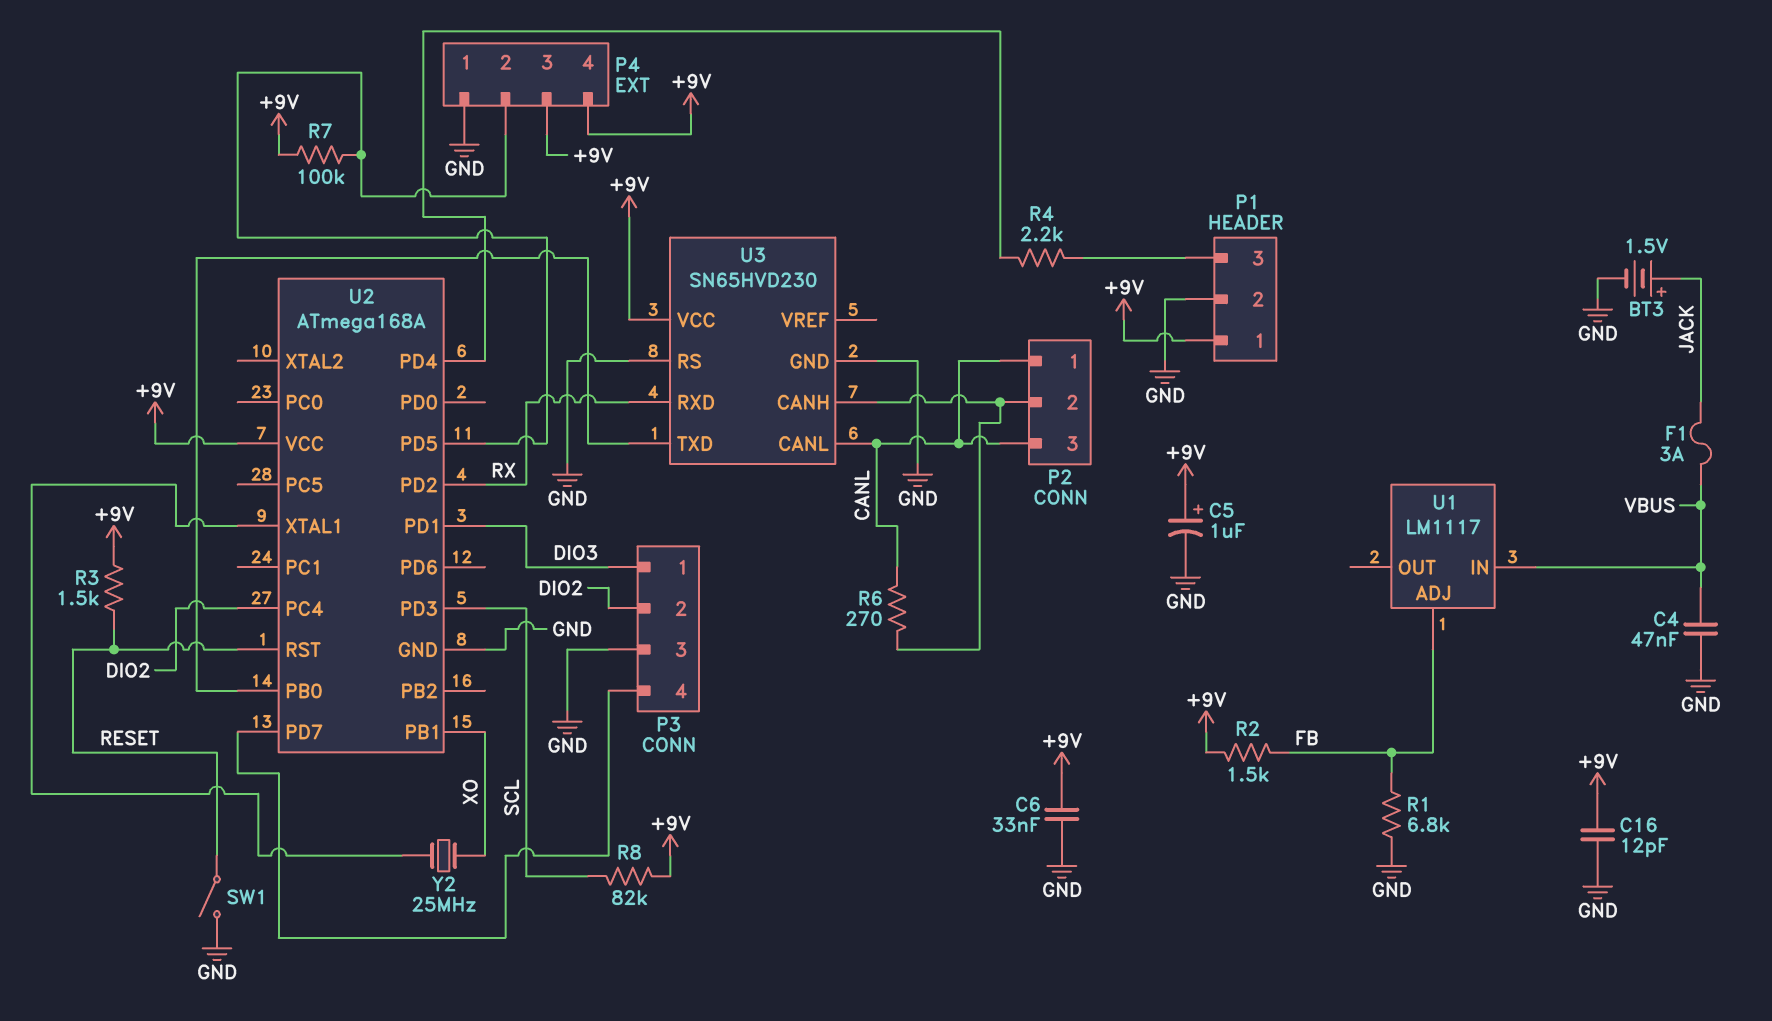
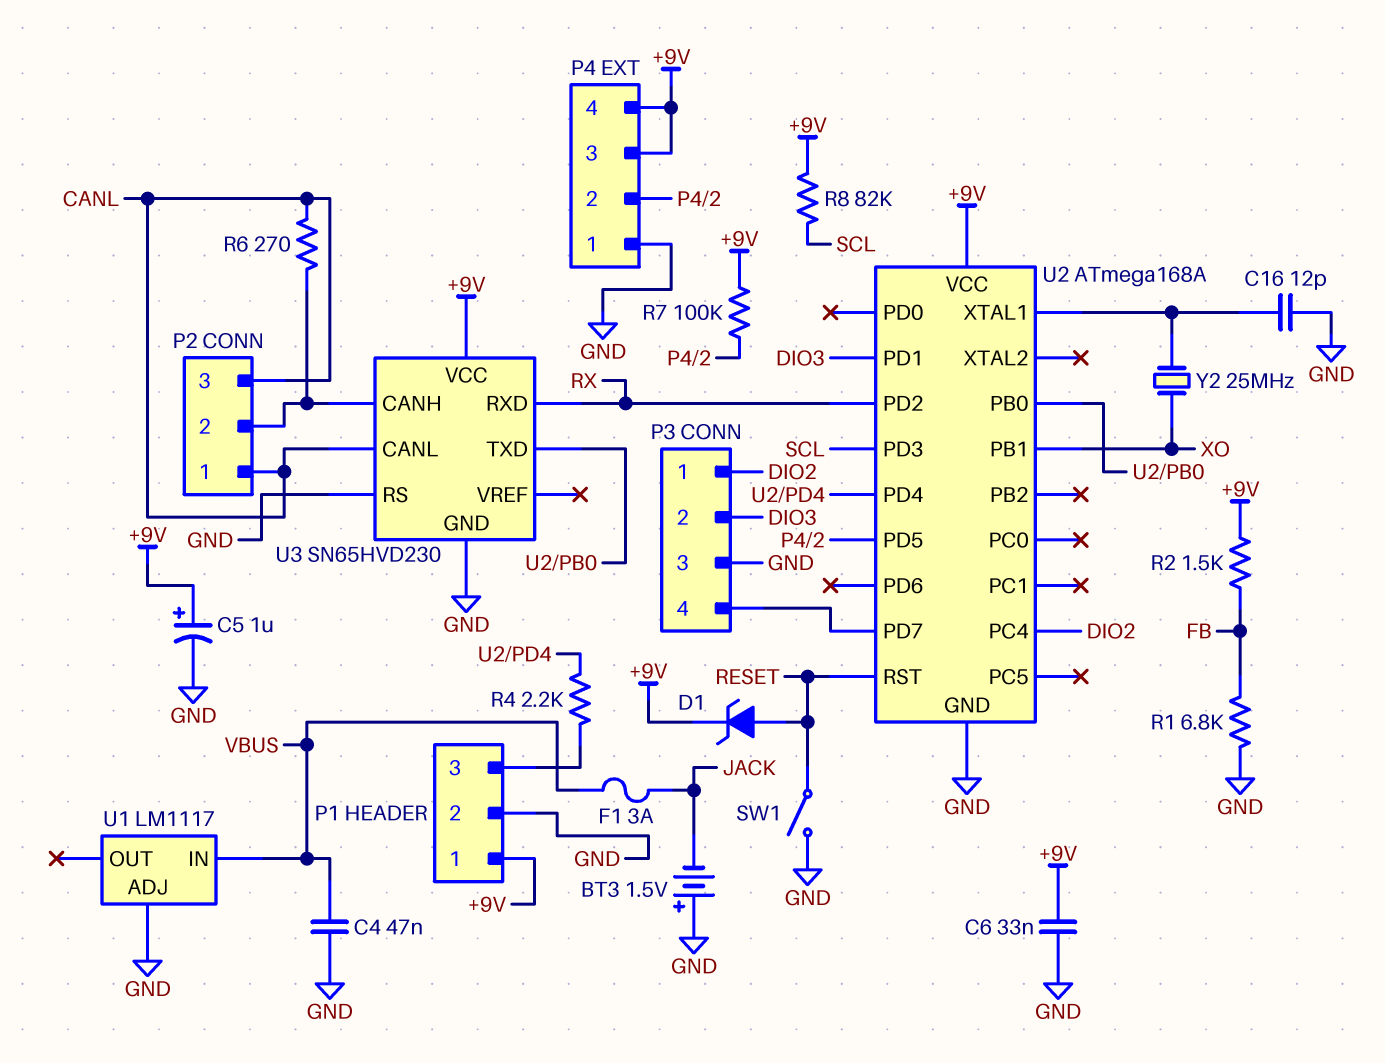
BT3: 1.5V (plus JACK, minus GND) -> 1.5V (plus GND, minus JACK)
C16: 12pF (+9V, GND) -> 12pF (GND, U2/XTAL1)
D1: none -> zener (A RESET, K +9V)
P3 pin 1: DIO3 -> DIO2
P3 pin 2: DIO2 -> DIO3
R3: 1.5k (+9V, RESET) -> none
U1 pin ADJ: FB -> GND

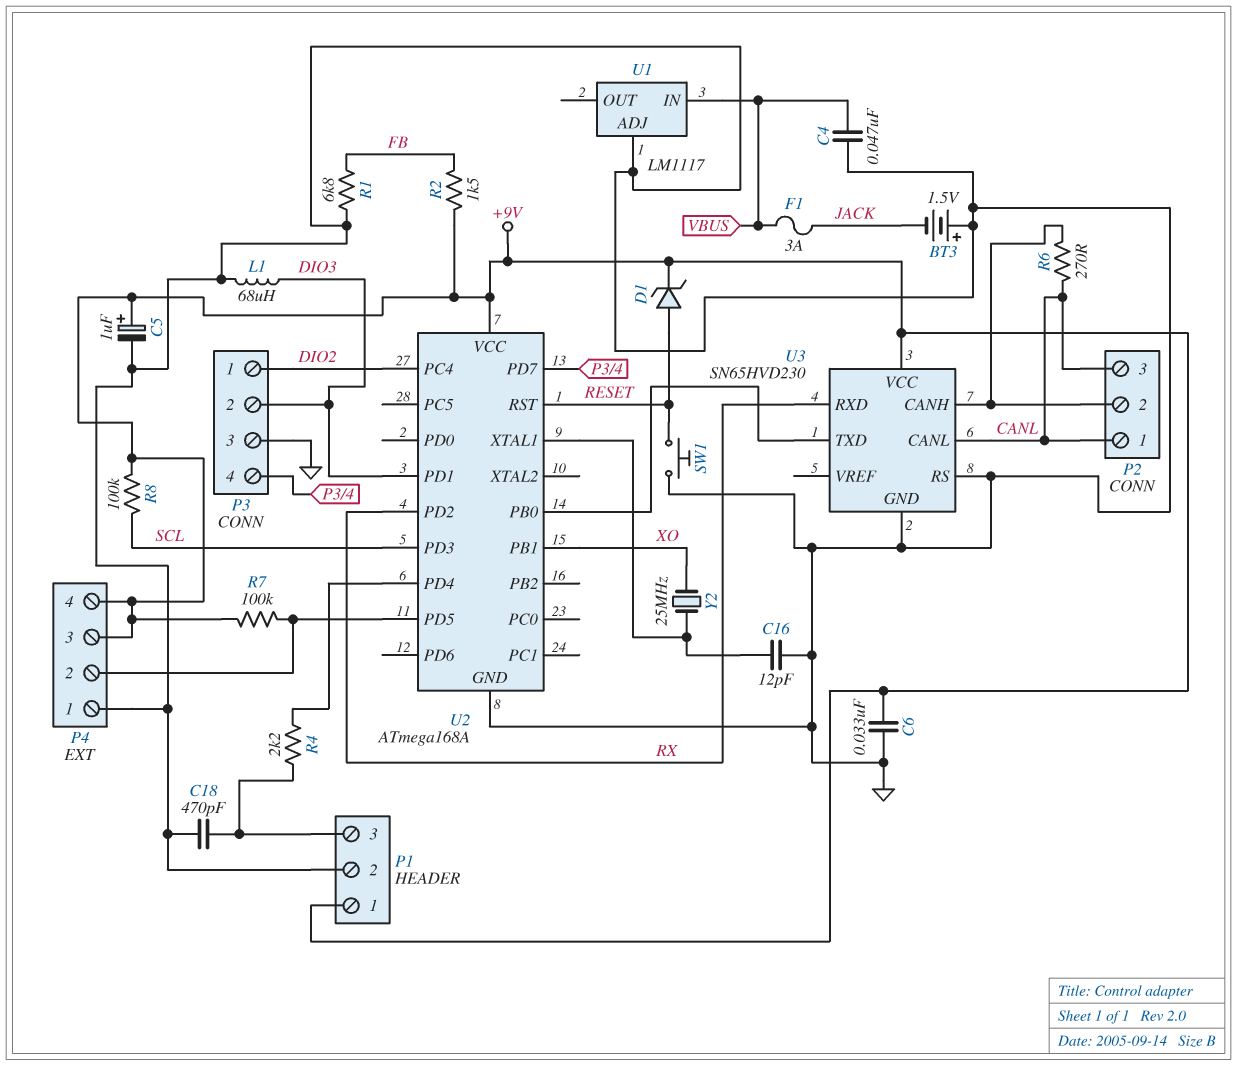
C18: none -> 470pF (GND, P1/3)
L1: none -> 68uH (DIO3, GND)
R8: 82k (+9V, SCL) -> 100k (+9V, SCL)
SW1: switch (GND, RESET) -> button (GND, RESET)

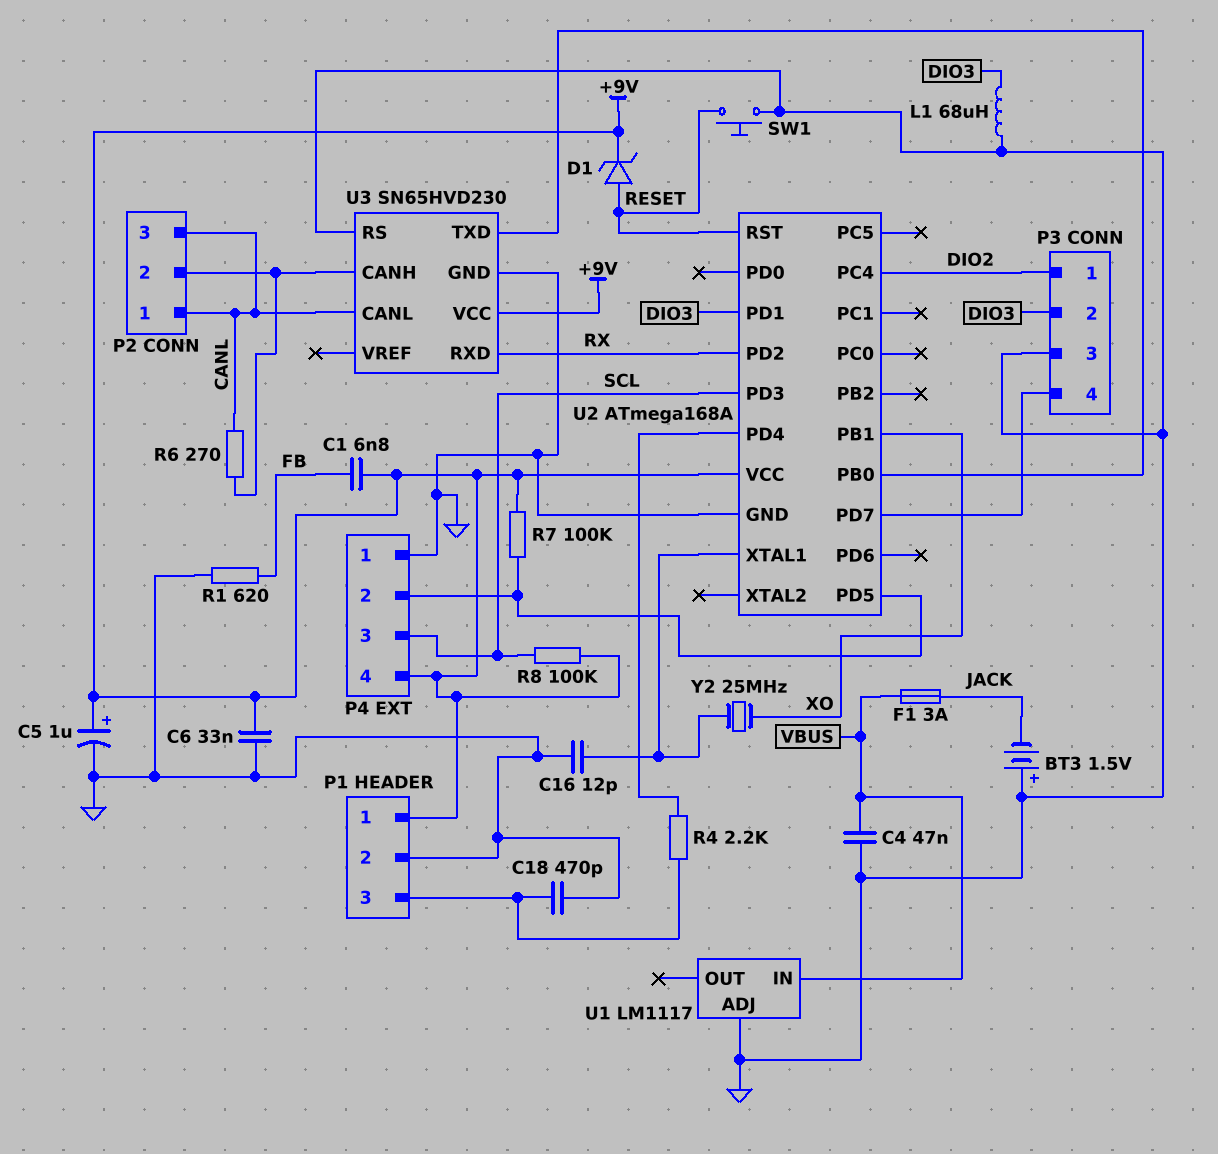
C1: none -> 6.8nF (+9V, FB)
P4 pin 3: +9V -> SCL
R1: 6.8k (FB, GND) -> 620 (FB, GND)
R2: 1.5k (+9V, FB) -> none

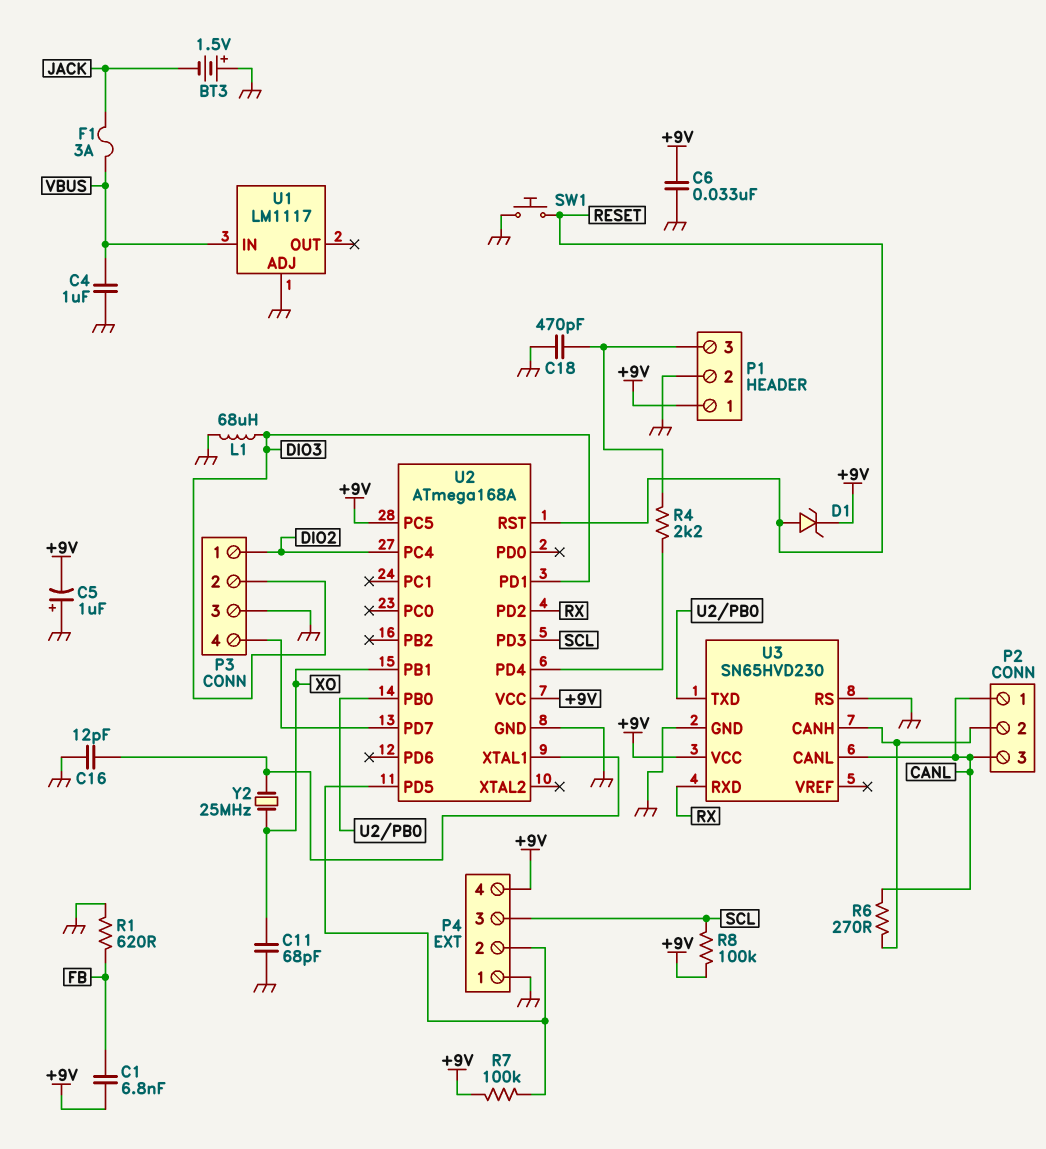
C4: 47nF (GND, VBUS) -> 1uF (GND, VBUS)
C5: 1uF (plus +9V, minus GND) -> 1uF (plus GND, minus +9V)
C11: none -> 68pF (GND, XO)
U2 pin PC5: none -> +9V

